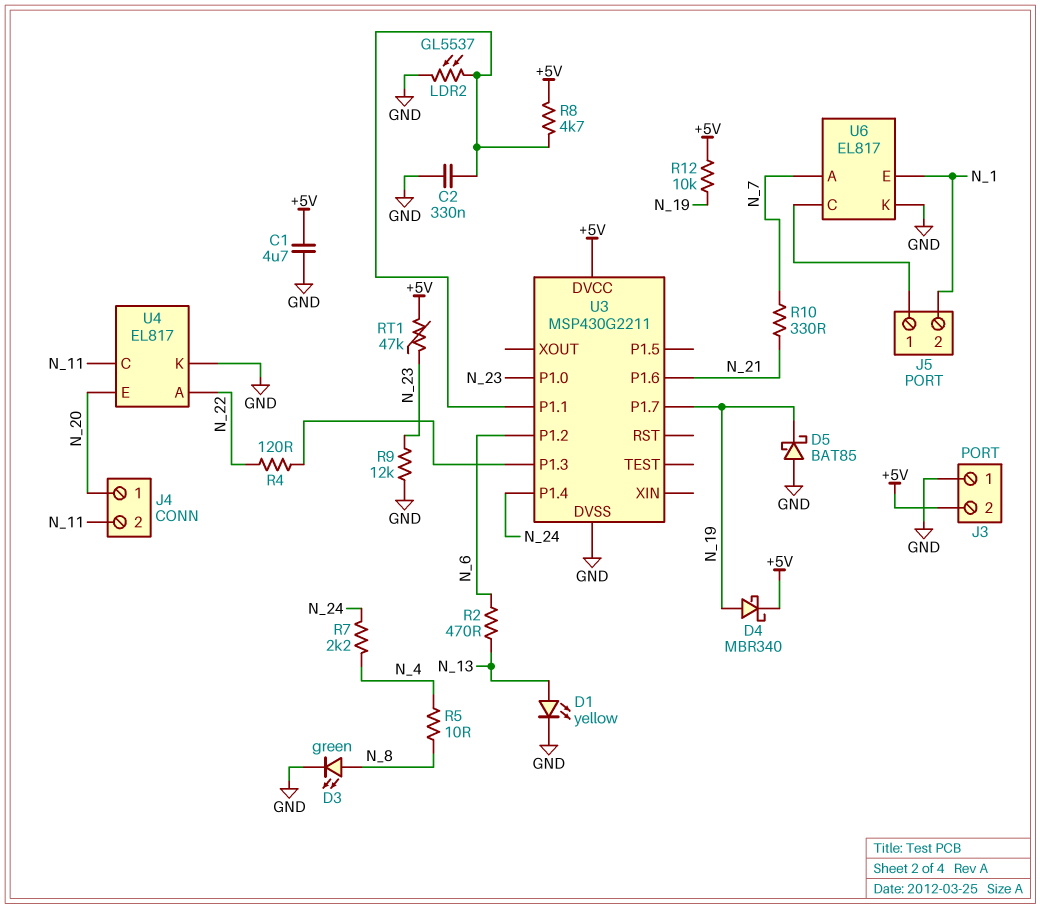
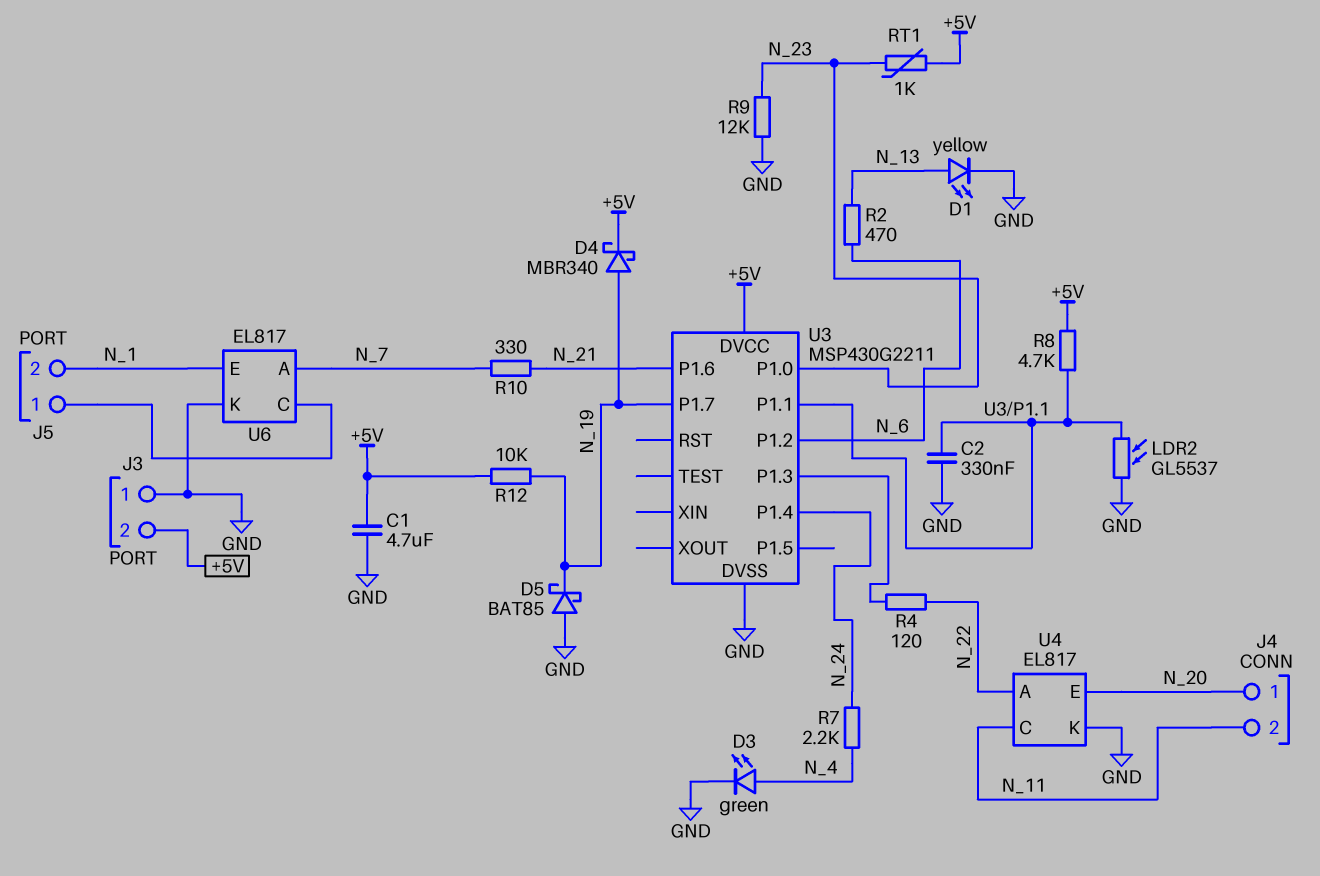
D3: LED green (A N_8, K GND) -> LED green (A N_4, K GND)
R5: 10 (N_4, N_8) -> none
RT1: 47k (+5V, N_23) -> 1k (+5V, N_23)

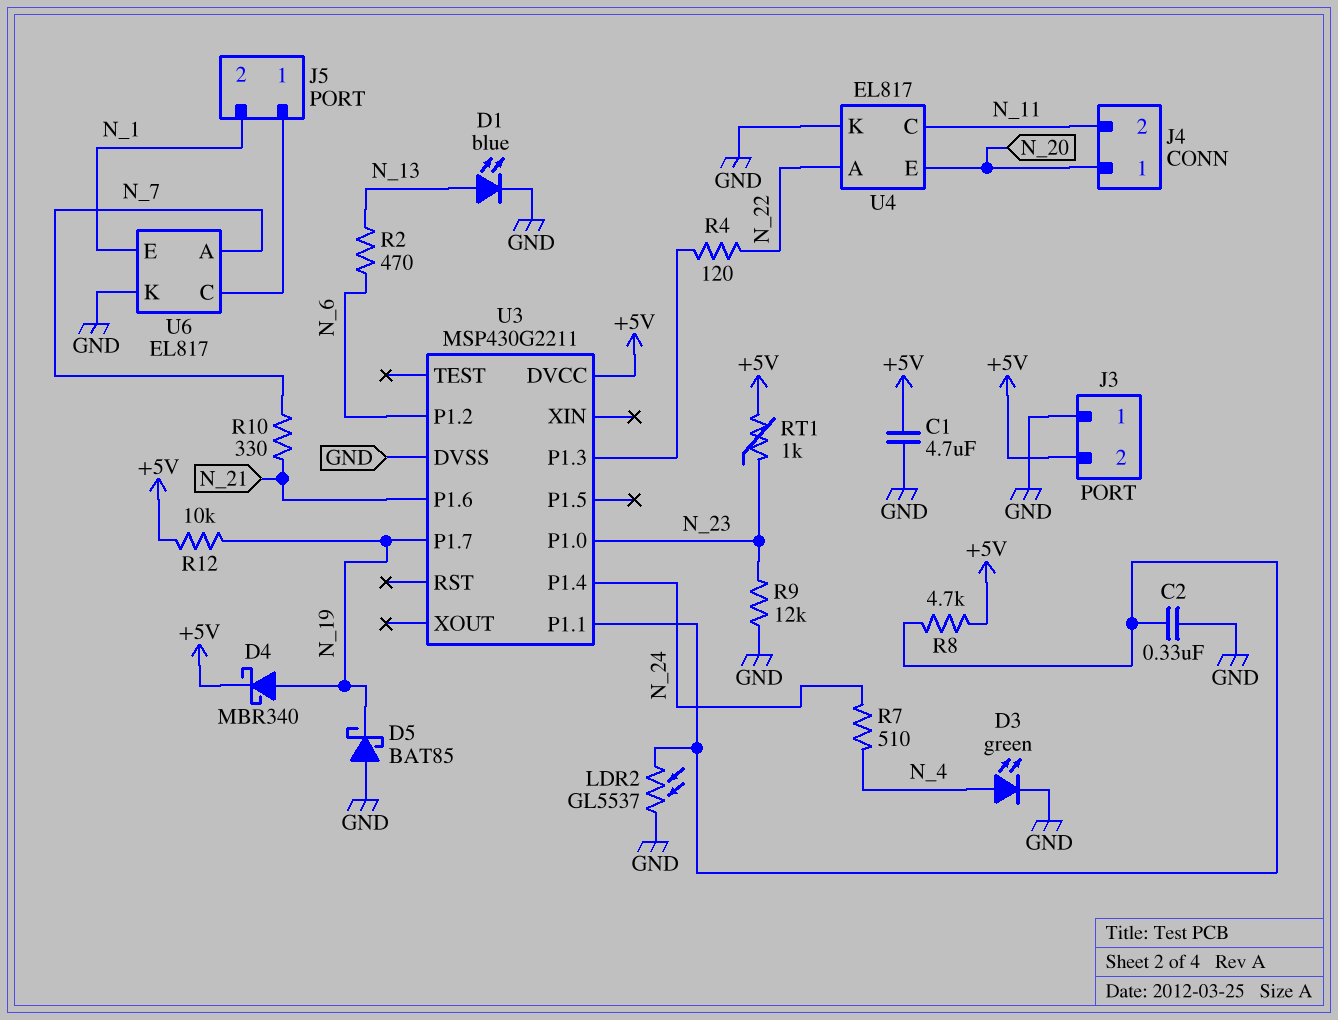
D1: LED yellow (A N_13, K GND) -> LED blue (A N_13, K GND)
R7: 2.2k (N_4, N_24) -> 510 (N_4, N_24)

